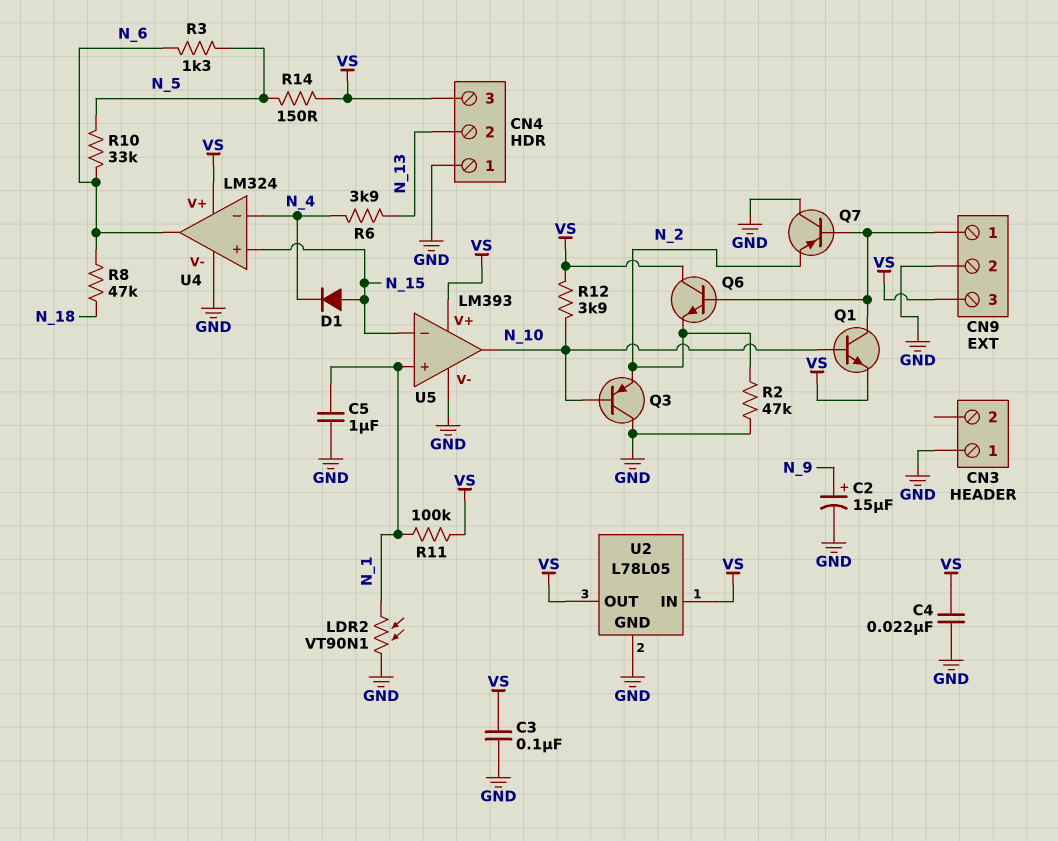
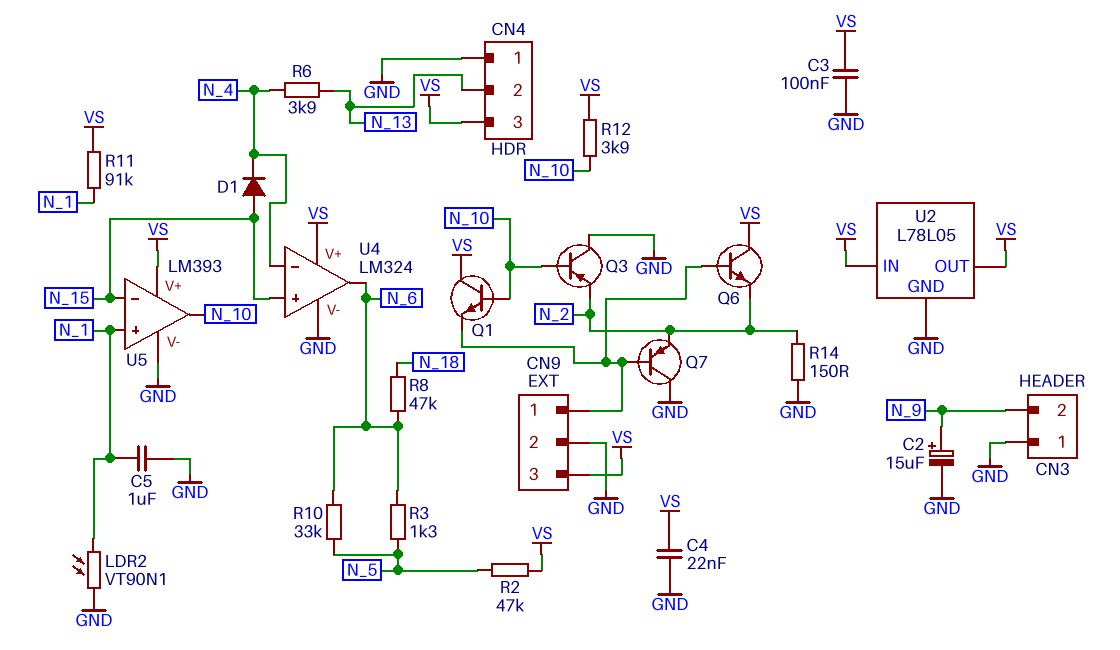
CN3 pin 2: none -> N_9
Q1: NPN (B N_10, C CN9/1, E VS) -> NPN (B N_10, C VS, E CN9/1)
R2: 47k (GND, N_2) -> 47k (N_5, VS)
R11: 100k (N_1, VS) -> 91k (N_1, VS)
R14: 150 (N_5, VS) -> 150 (GND, N_2)

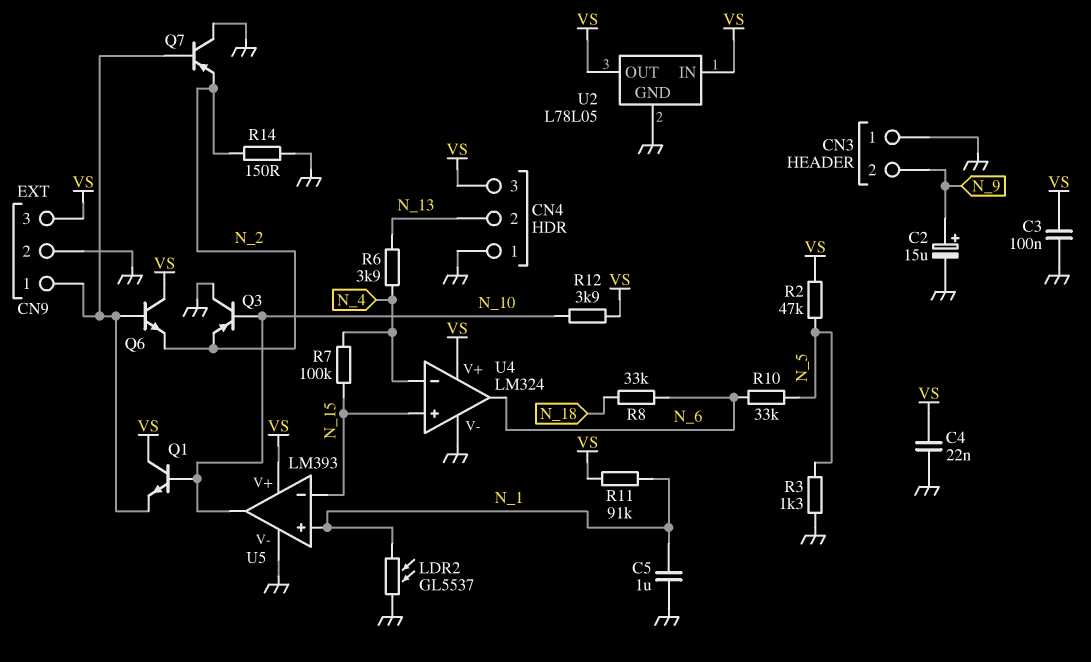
D1: diode (A N_15, K N_4) -> none
LDR2: VT90N1 (GND, N_1) -> GL5537 (GND, N_1)
R3: 1.3k (N_5, N_6) -> 1.3k (GND, N_5)
R7: none -> 100k (N_4, N_15)
R8: 47k (N_6, N_18) -> 33k (N_6, N_18)

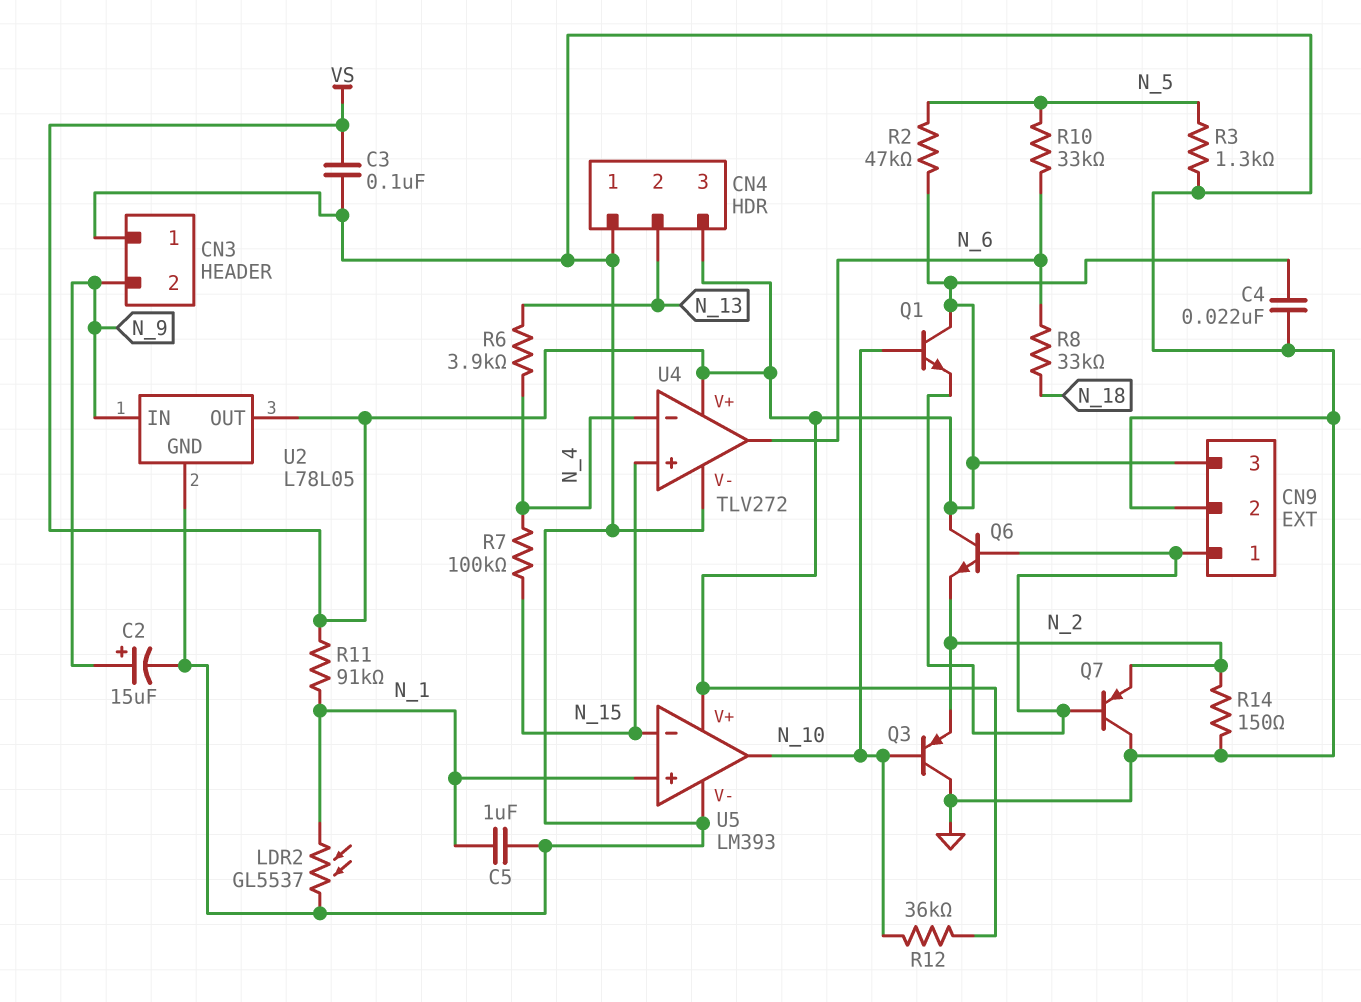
R12: 3.9k (N_10, VS) -> 36k (N_10, VS)
U2 pin IN: VS -> N_9
U4: LM324 -> TLV272

